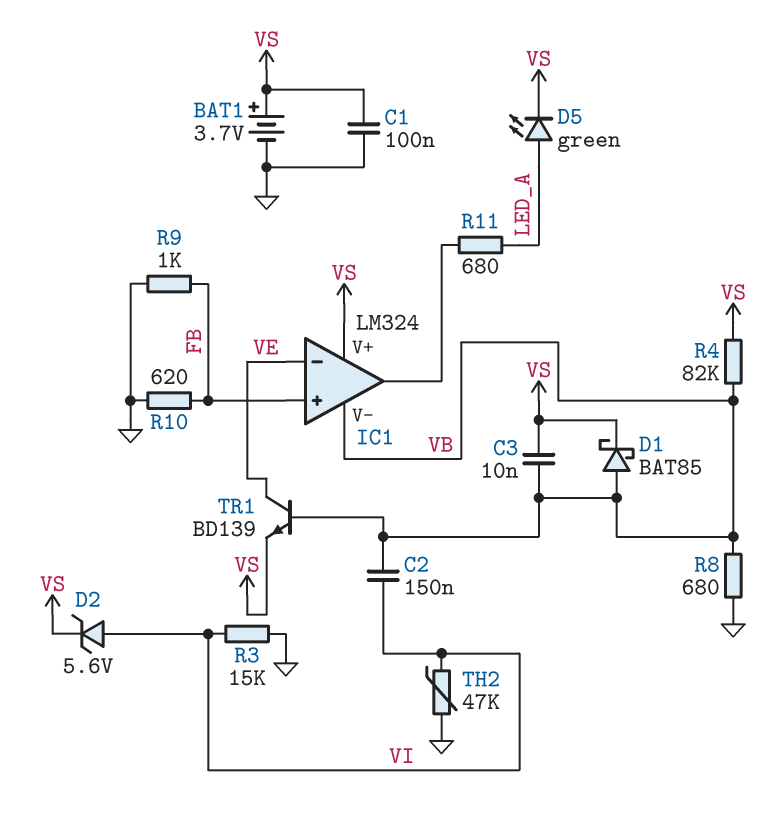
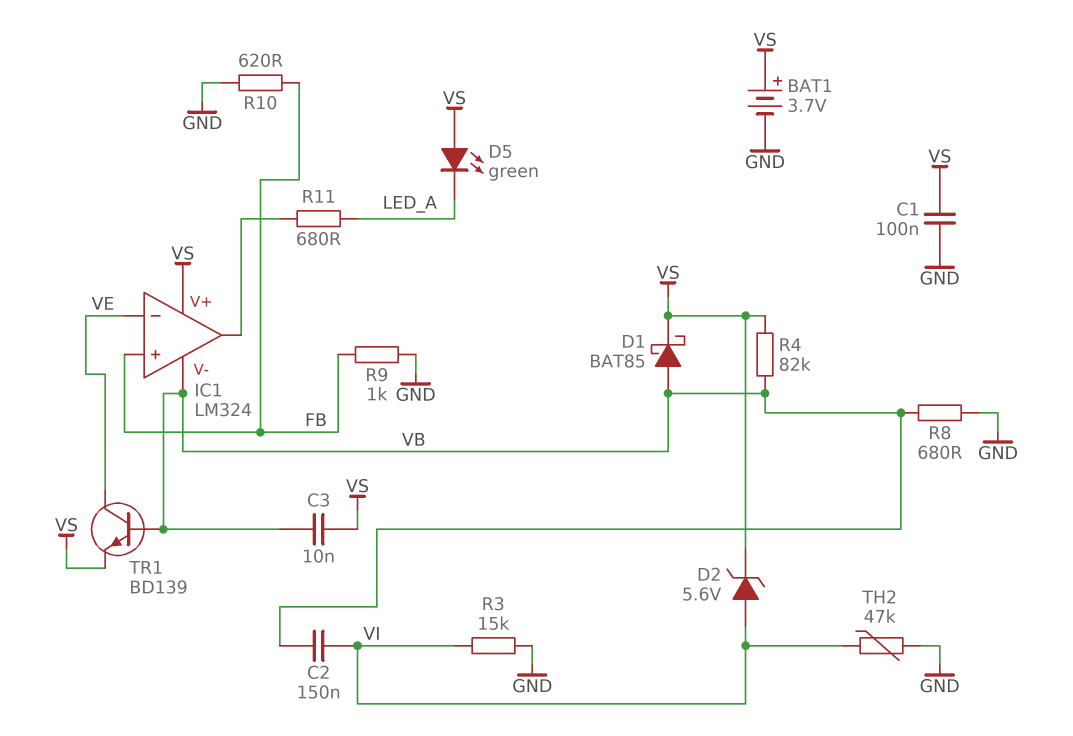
D5: LED green (A LED_A, K VS) -> LED green (A VS, K LED_A)

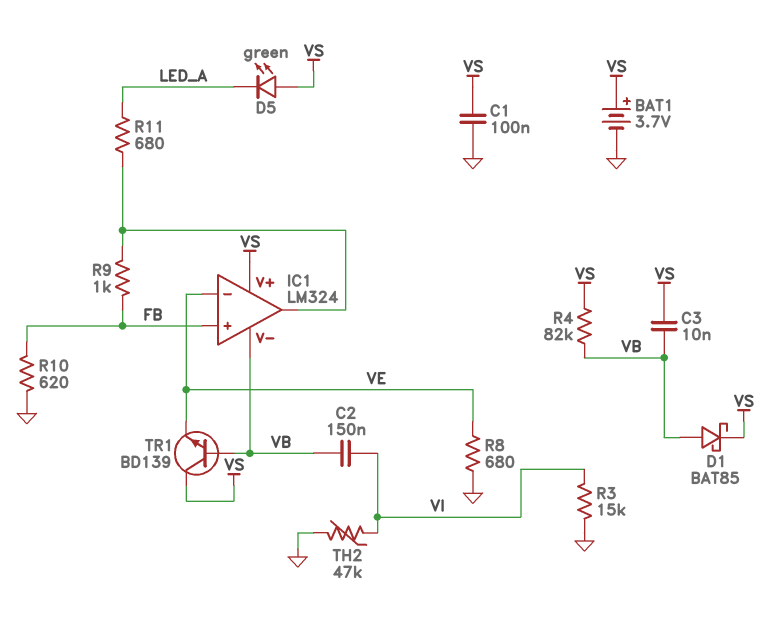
D2: zener 5.6V (A VI, K VS) -> none
R8: 680 (GND, VB) -> 680 (GND, VE)
R9: 1k (FB, GND) -> 1k (FB, IC1/out)
TR1: NPN BD139 (B VB, C VE, E VS) -> NPN BD139 (B VB, C VS, E VE)

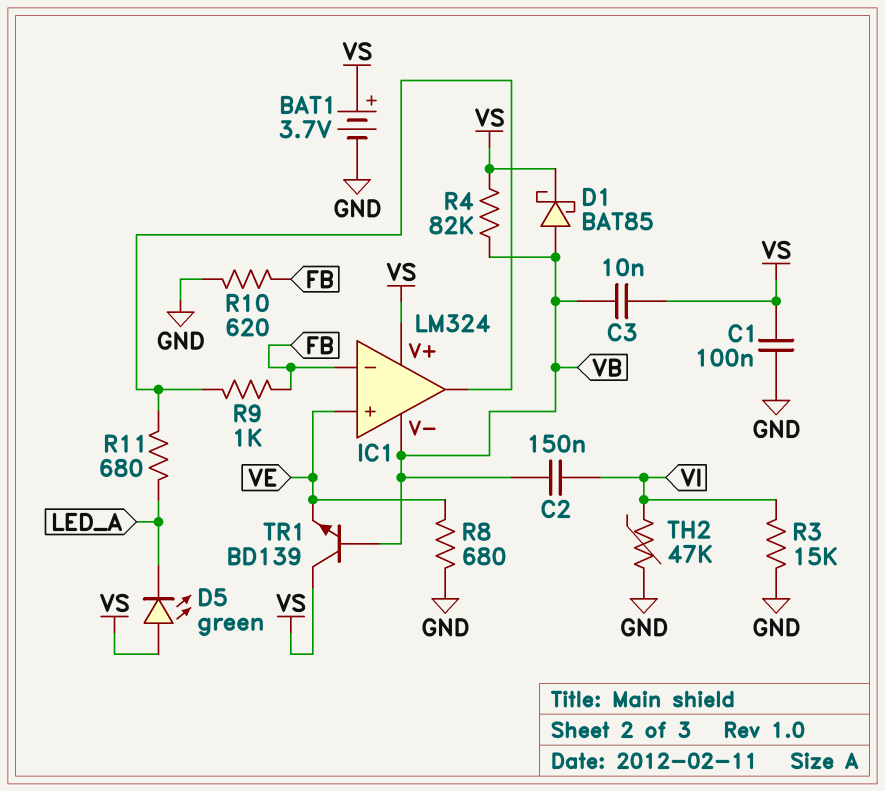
IC1 pin in+: FB -> VE
IC1 pin in-: VE -> FB

